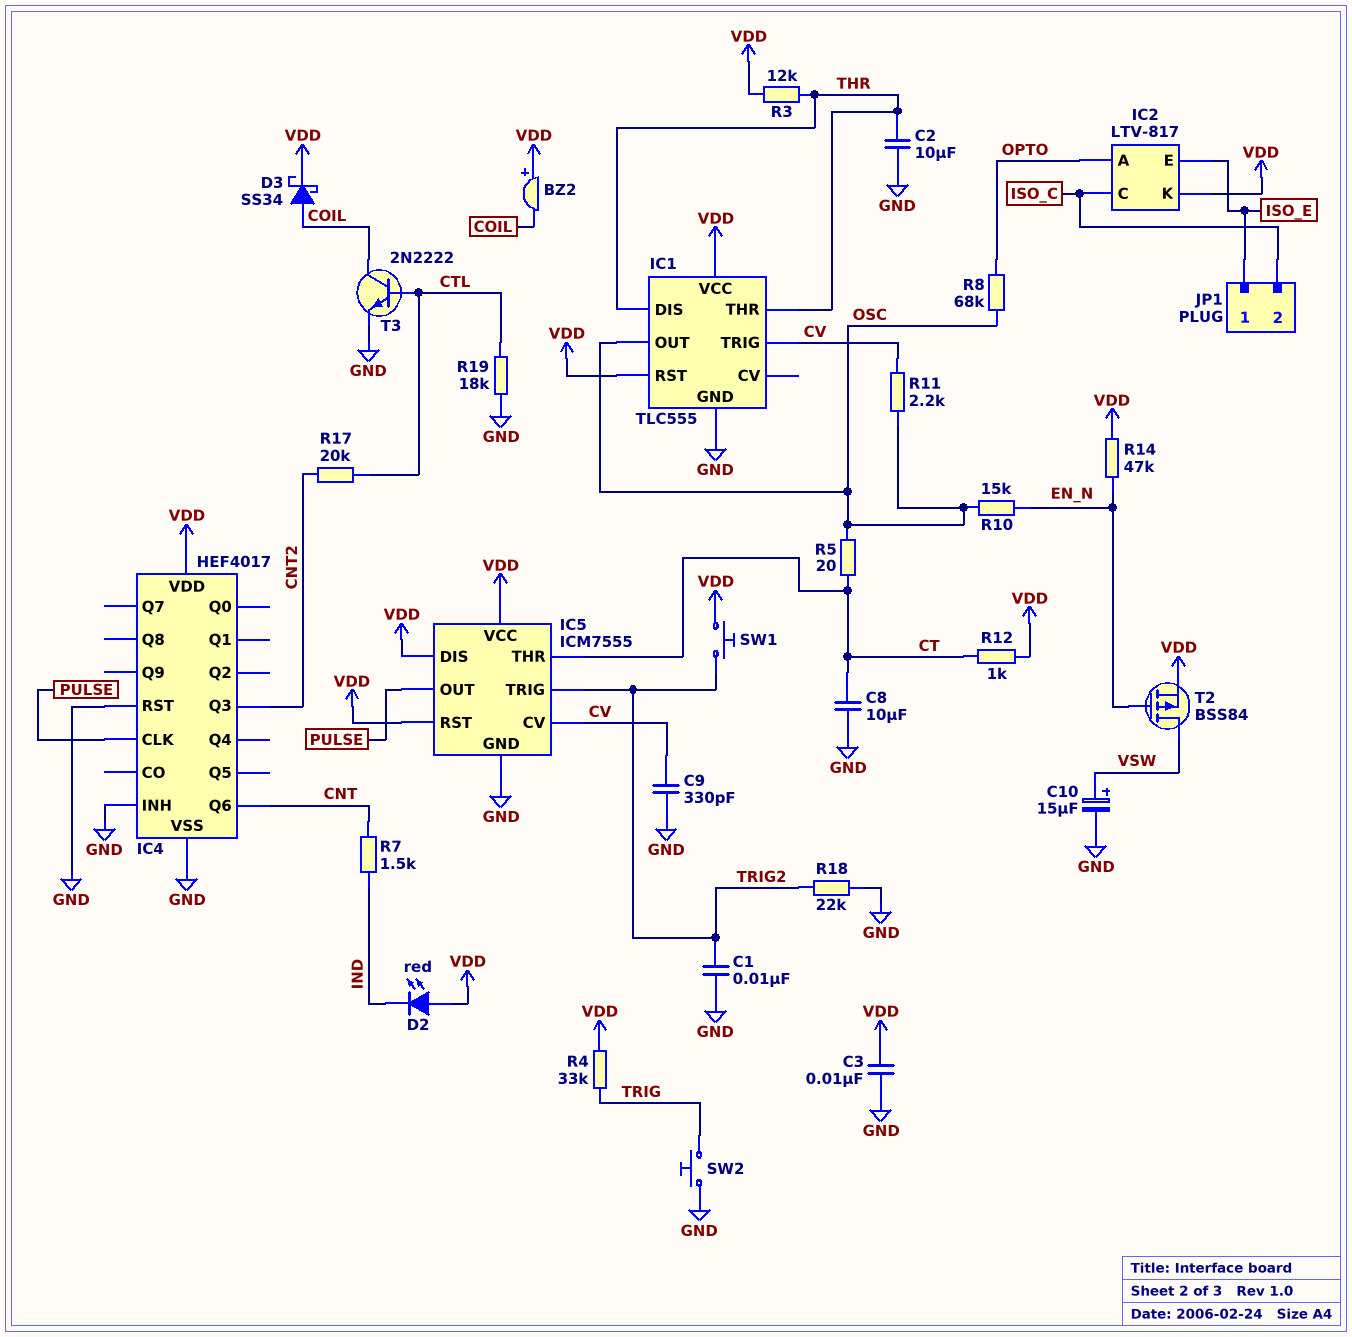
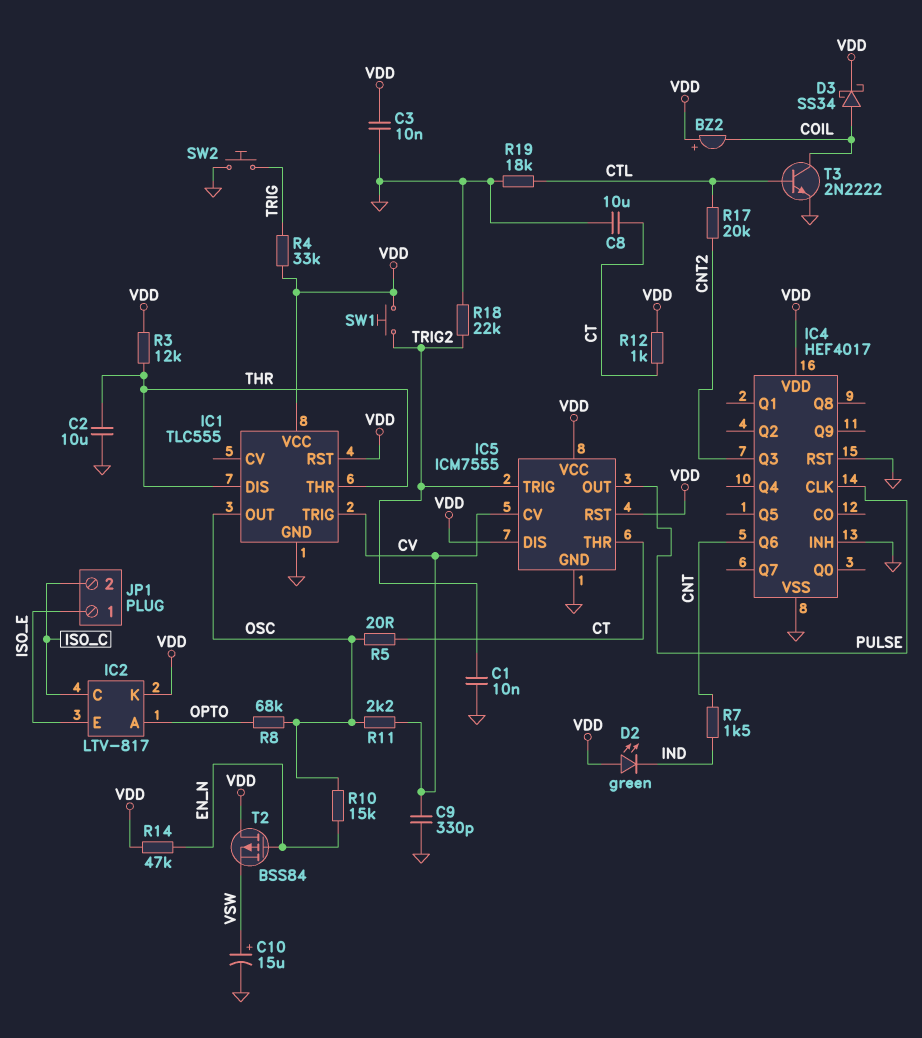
D2: LED red (A VDD, K IND) -> LED green (A VDD, K IND)
T2: PMOS BSS84 (G EN_N, D VSW, S VDD) -> PMOS BSS84 (G EN_N, D VDD, S VSW)

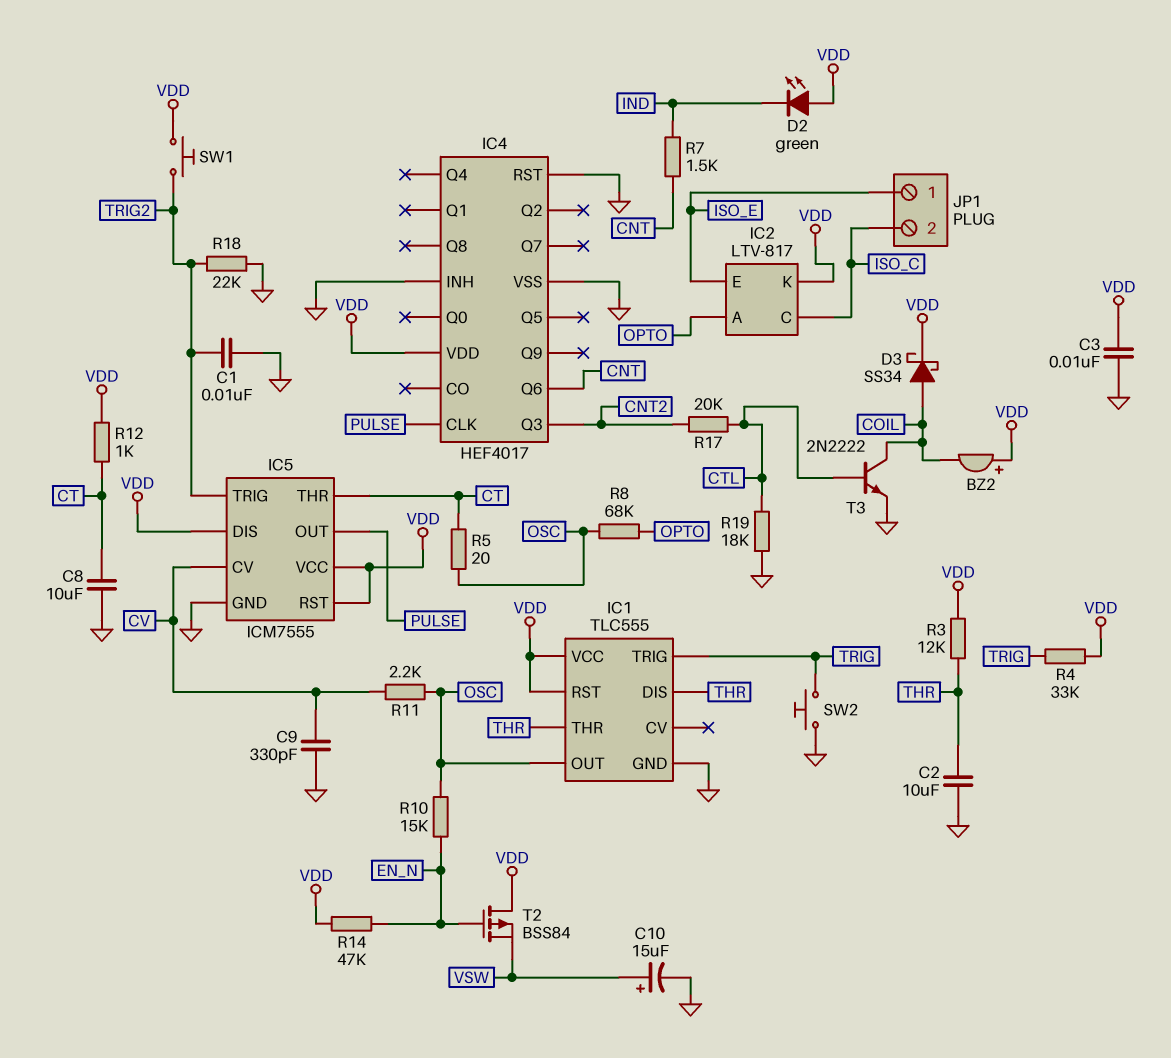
IC1 pin TRIG: CV -> TRIG

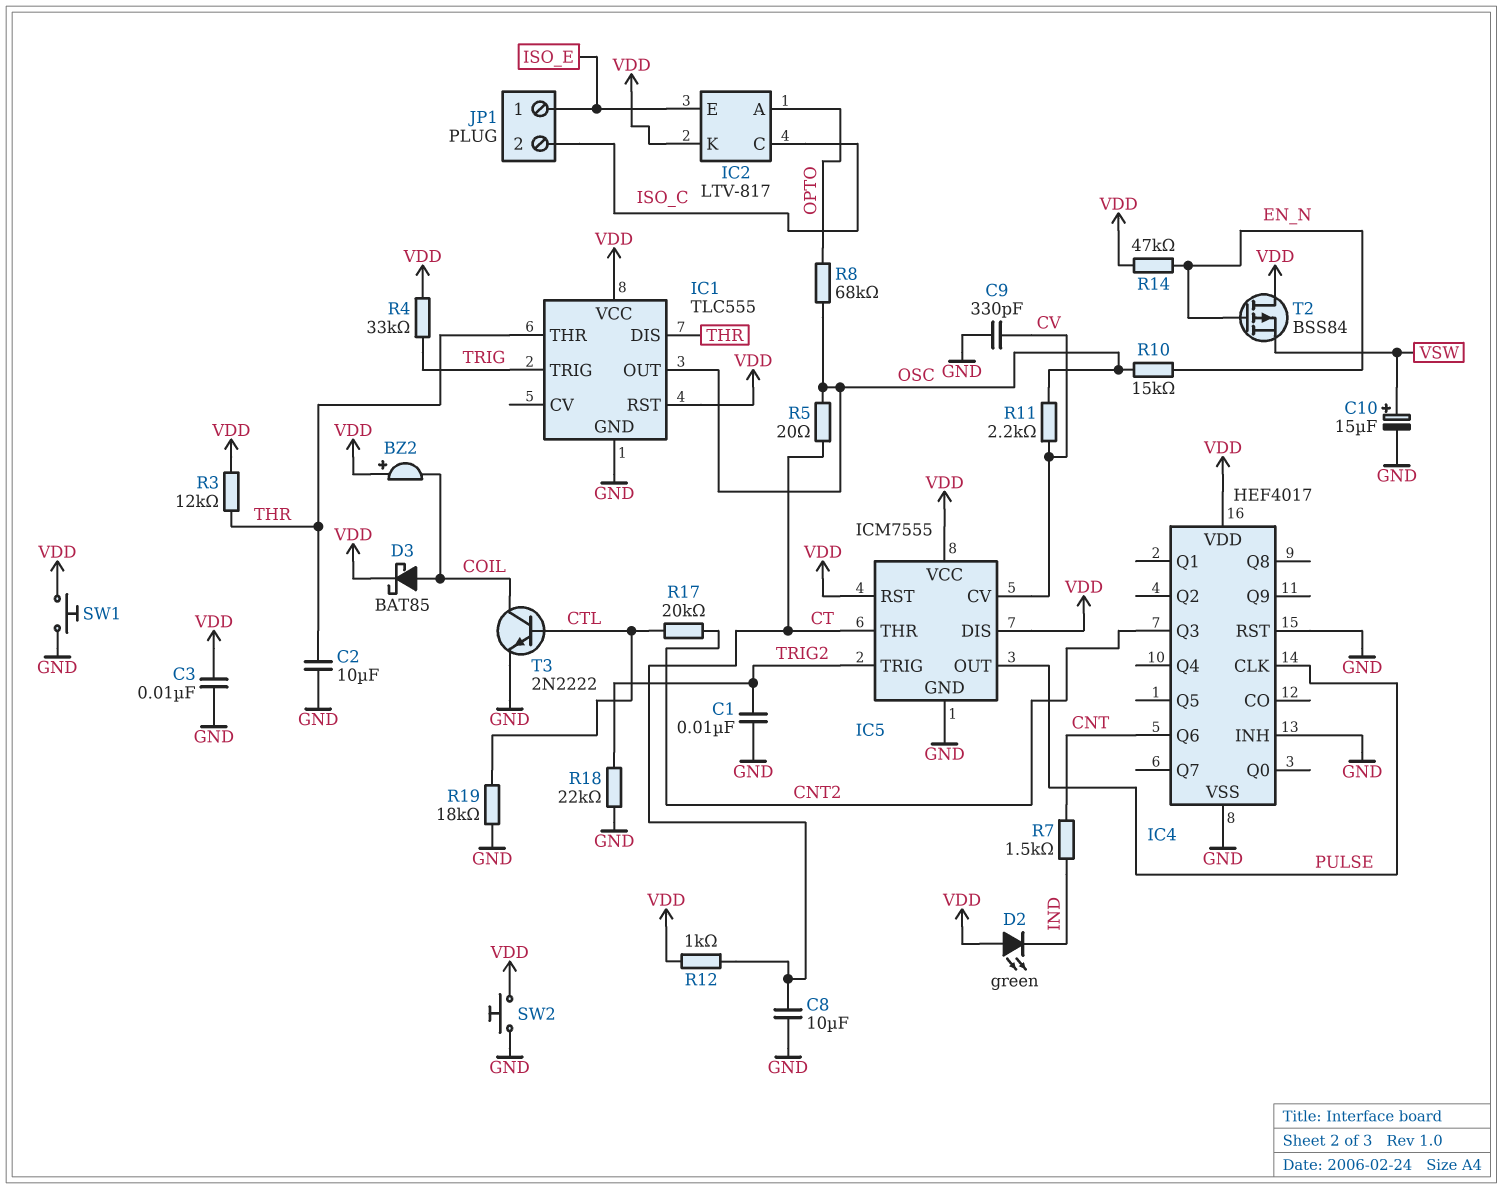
D3: schottky SS34 (A COIL, K VDD) -> schottky BAT85 (A COIL, K VDD)
SW1: button (TRIG2, VDD) -> button (GND, VDD)
SW2: button (GND, TRIG) -> button (GND, VDD)

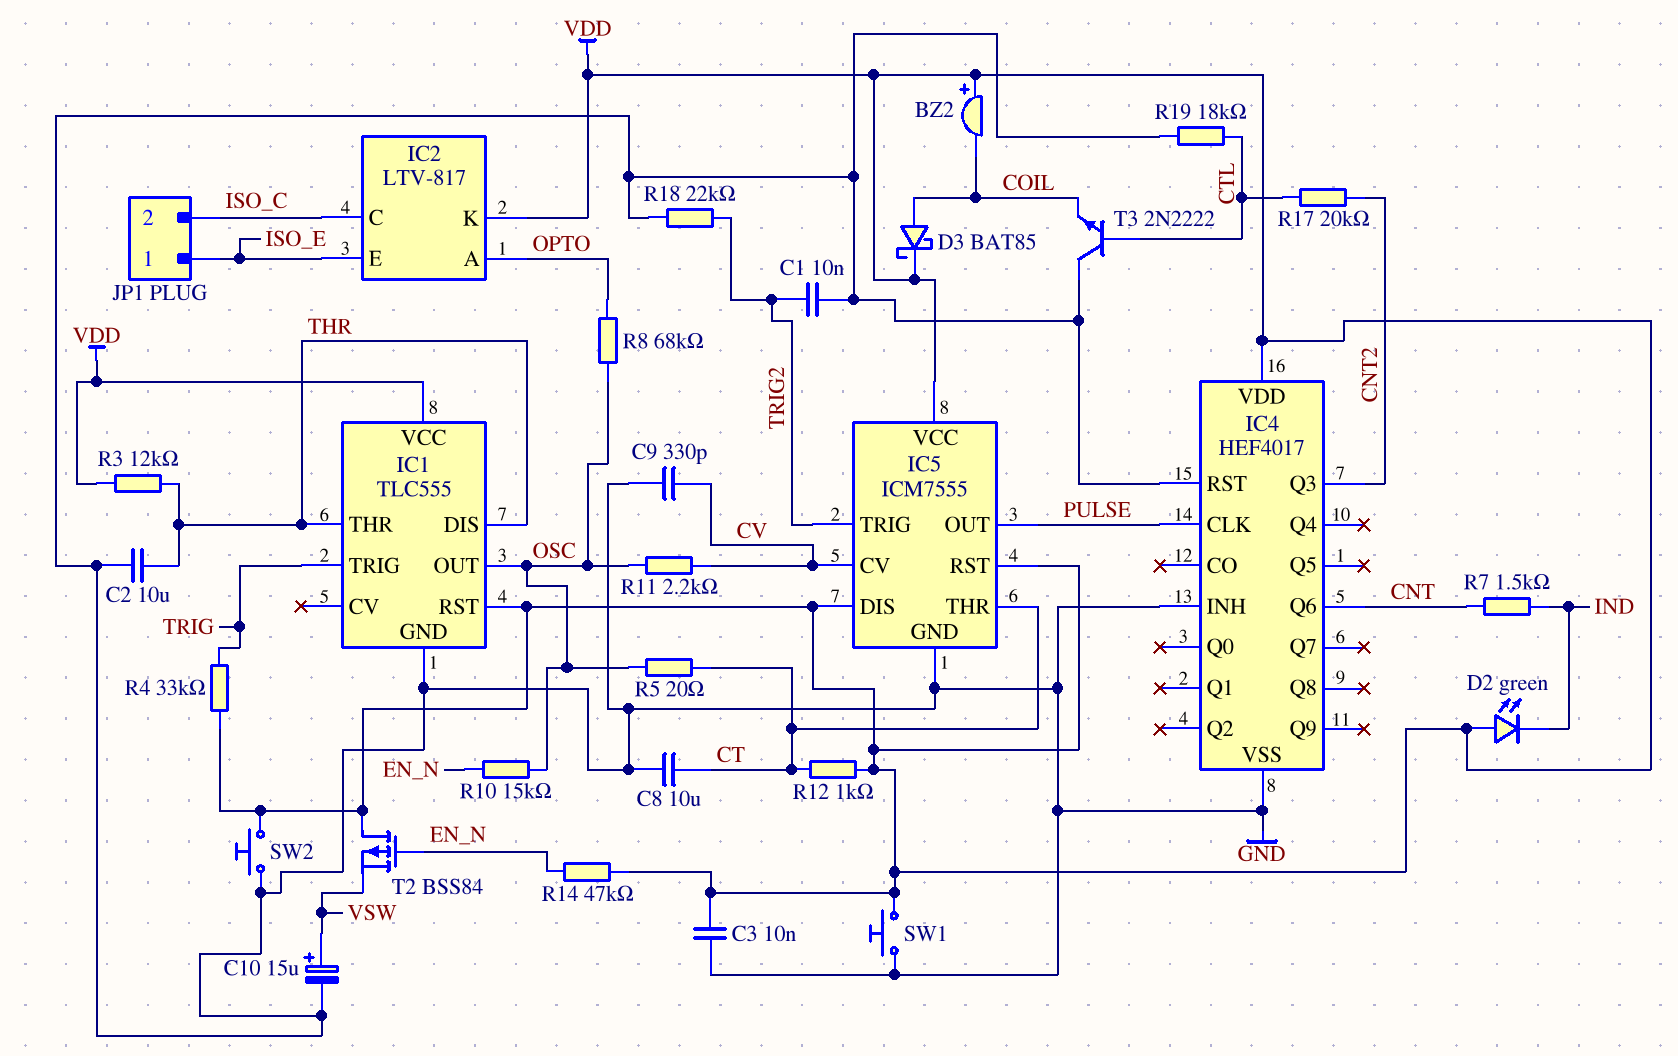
T3: NPN 2N2222 (B CTL, C COIL, E GND) -> NPN 2N2222 (B CTL, C GND, E COIL)

